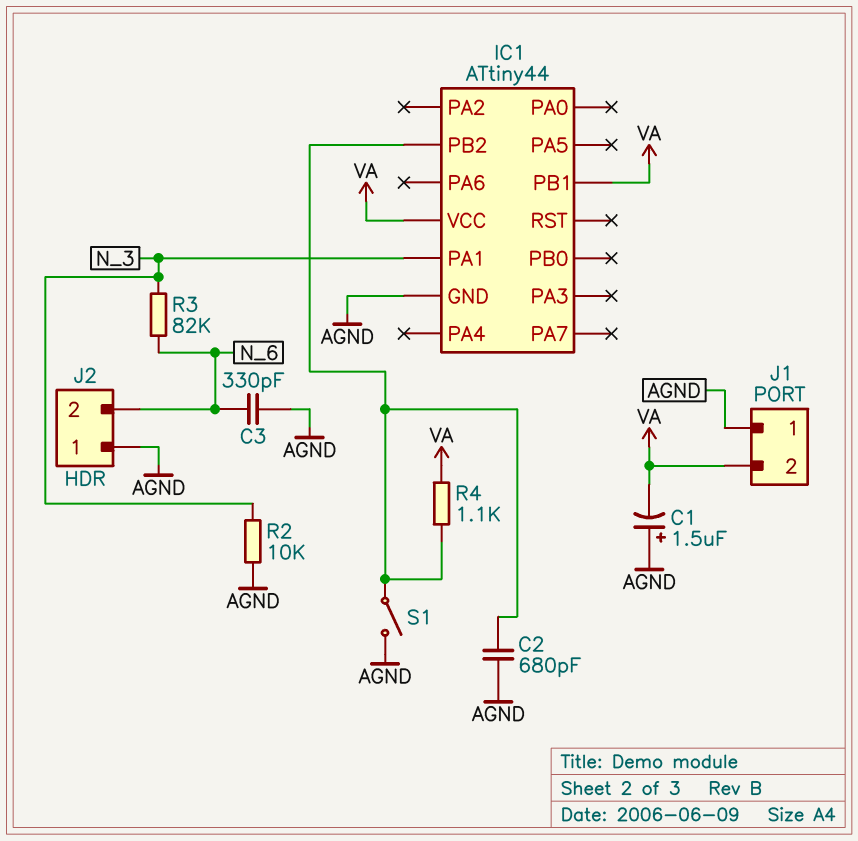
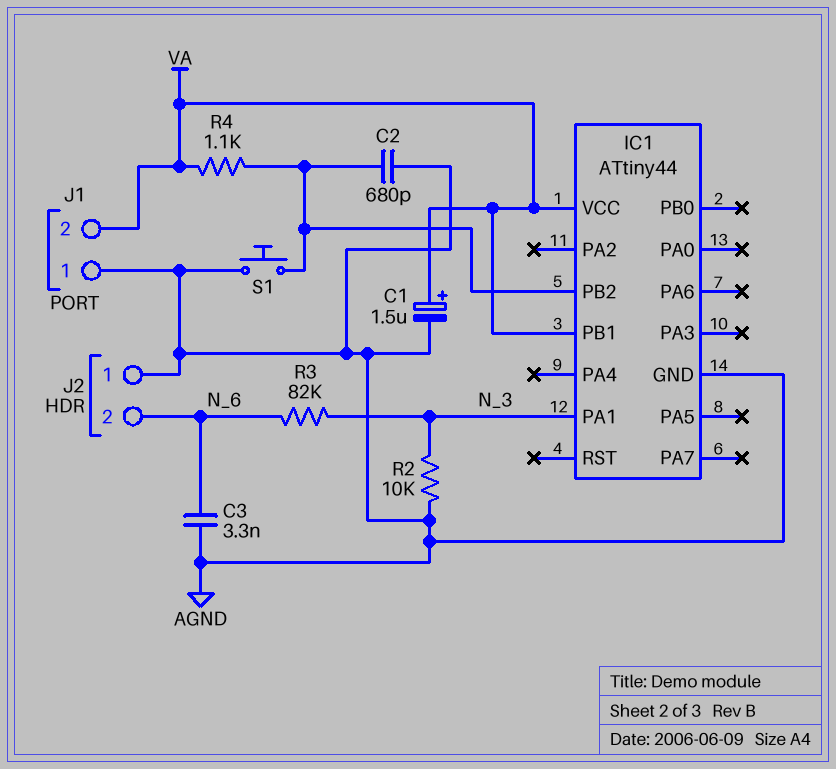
C1: 1.5uF (plus AGND, minus VA) -> 1.5uF (plus VA, minus AGND)
C3: 330pF (AGND, N_6) -> 3.3nF (AGND, N_6)
S1: switch (AGND, IC1/PB2) -> button (AGND, IC1/PB2)

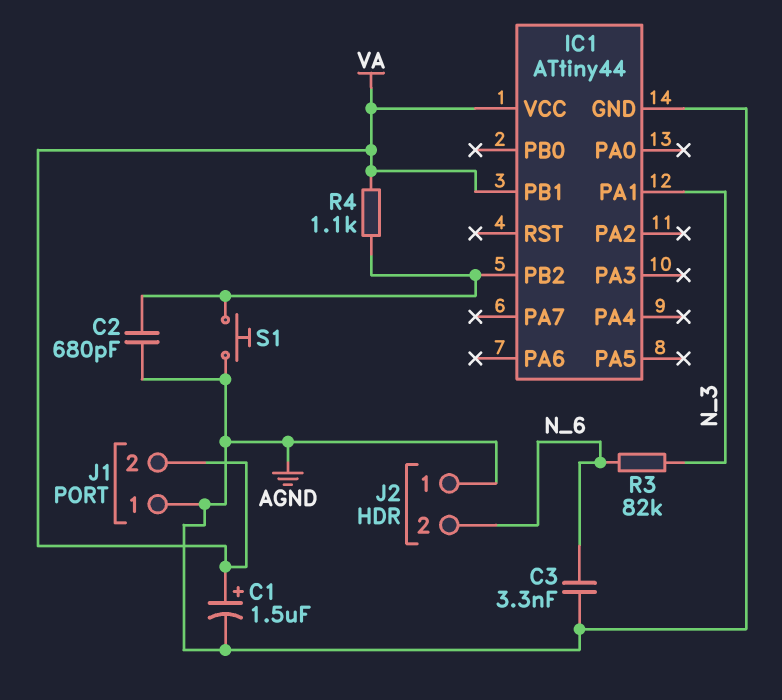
R2: 10k (AGND, N_3) -> none

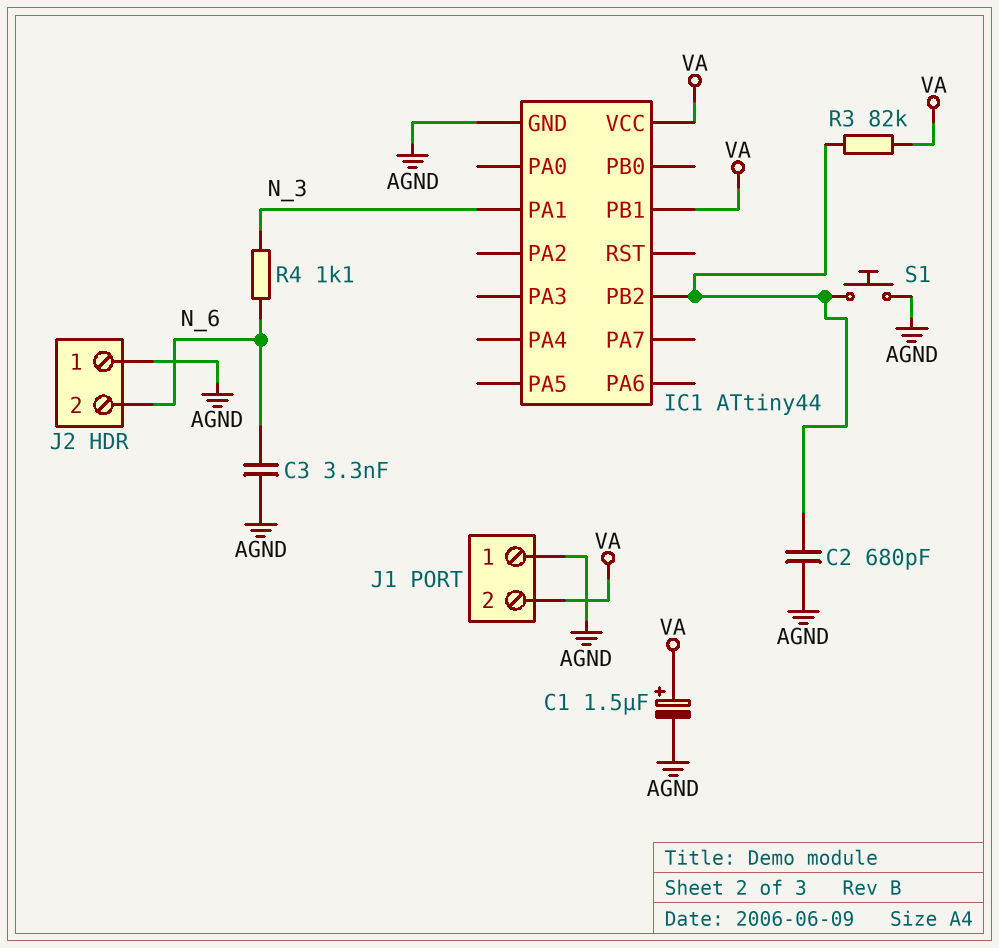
R3: 82k (N_3, N_6) -> 82k (IC1/PB2, VA)
R4: 1.1k (IC1/PB2, VA) -> 1.1k (N_3, N_6)

